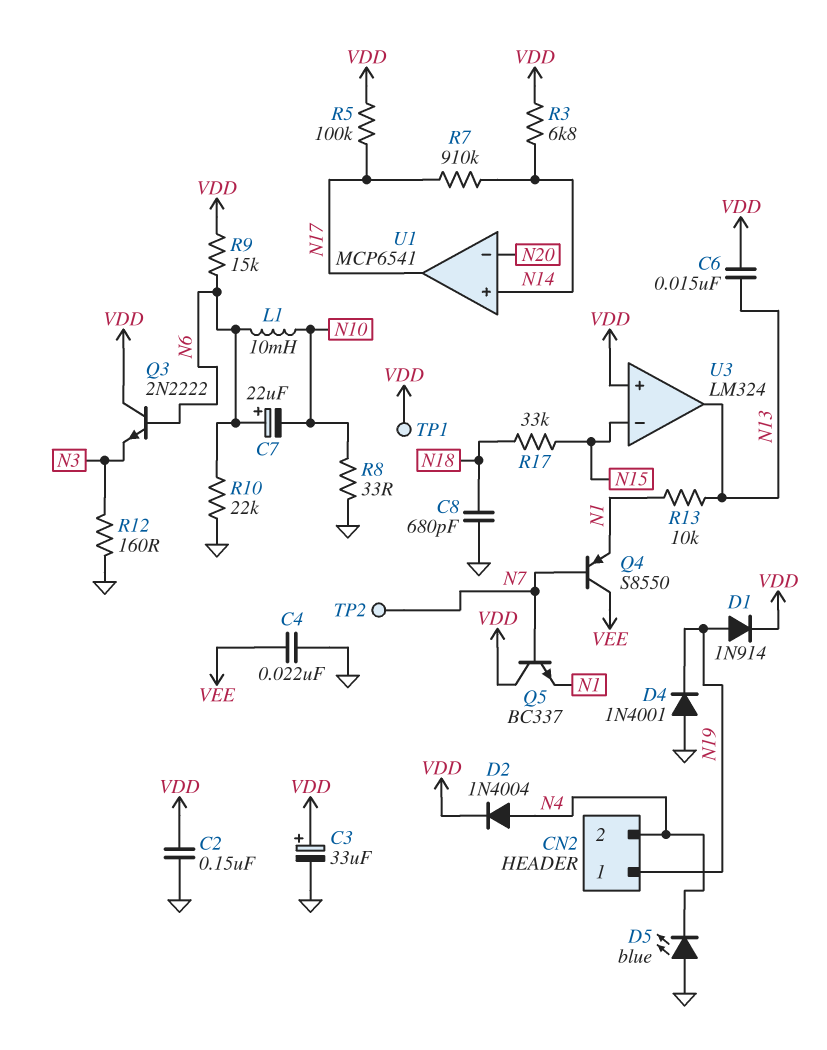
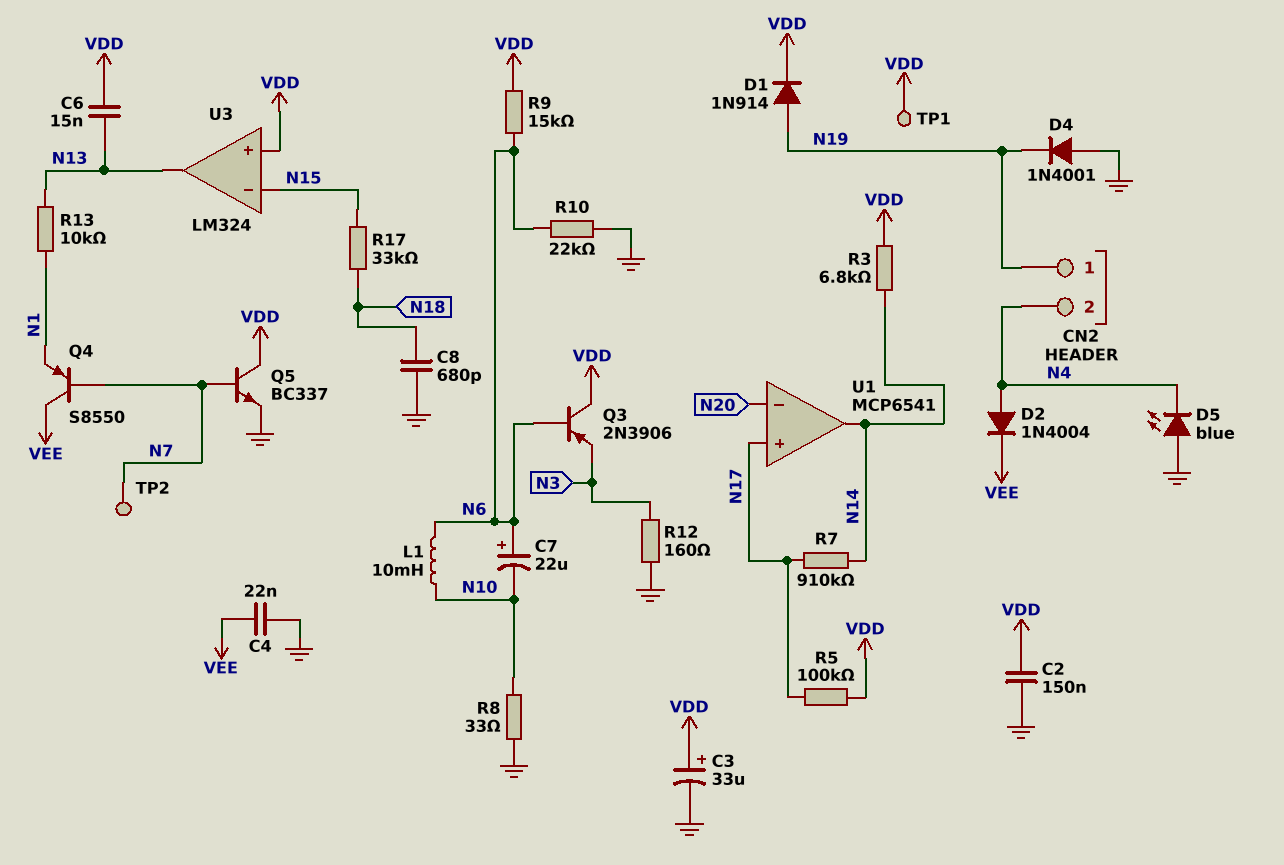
D2: diode 1N4004 (A N4, K VDD) -> diode 1N4004 (A N4, K VEE)
Q3: NPN 2N2222 (B N6, C VDD, E N3) -> PNP 2N3906 (B N6, C VDD, E N3)
Q5: NPN BC337 (B N7, C VDD, E N1) -> NPN BC337 (B N7, C VDD, E GND)
U1 pin in+: N14 -> N17
U1 pin out: N17 -> N14

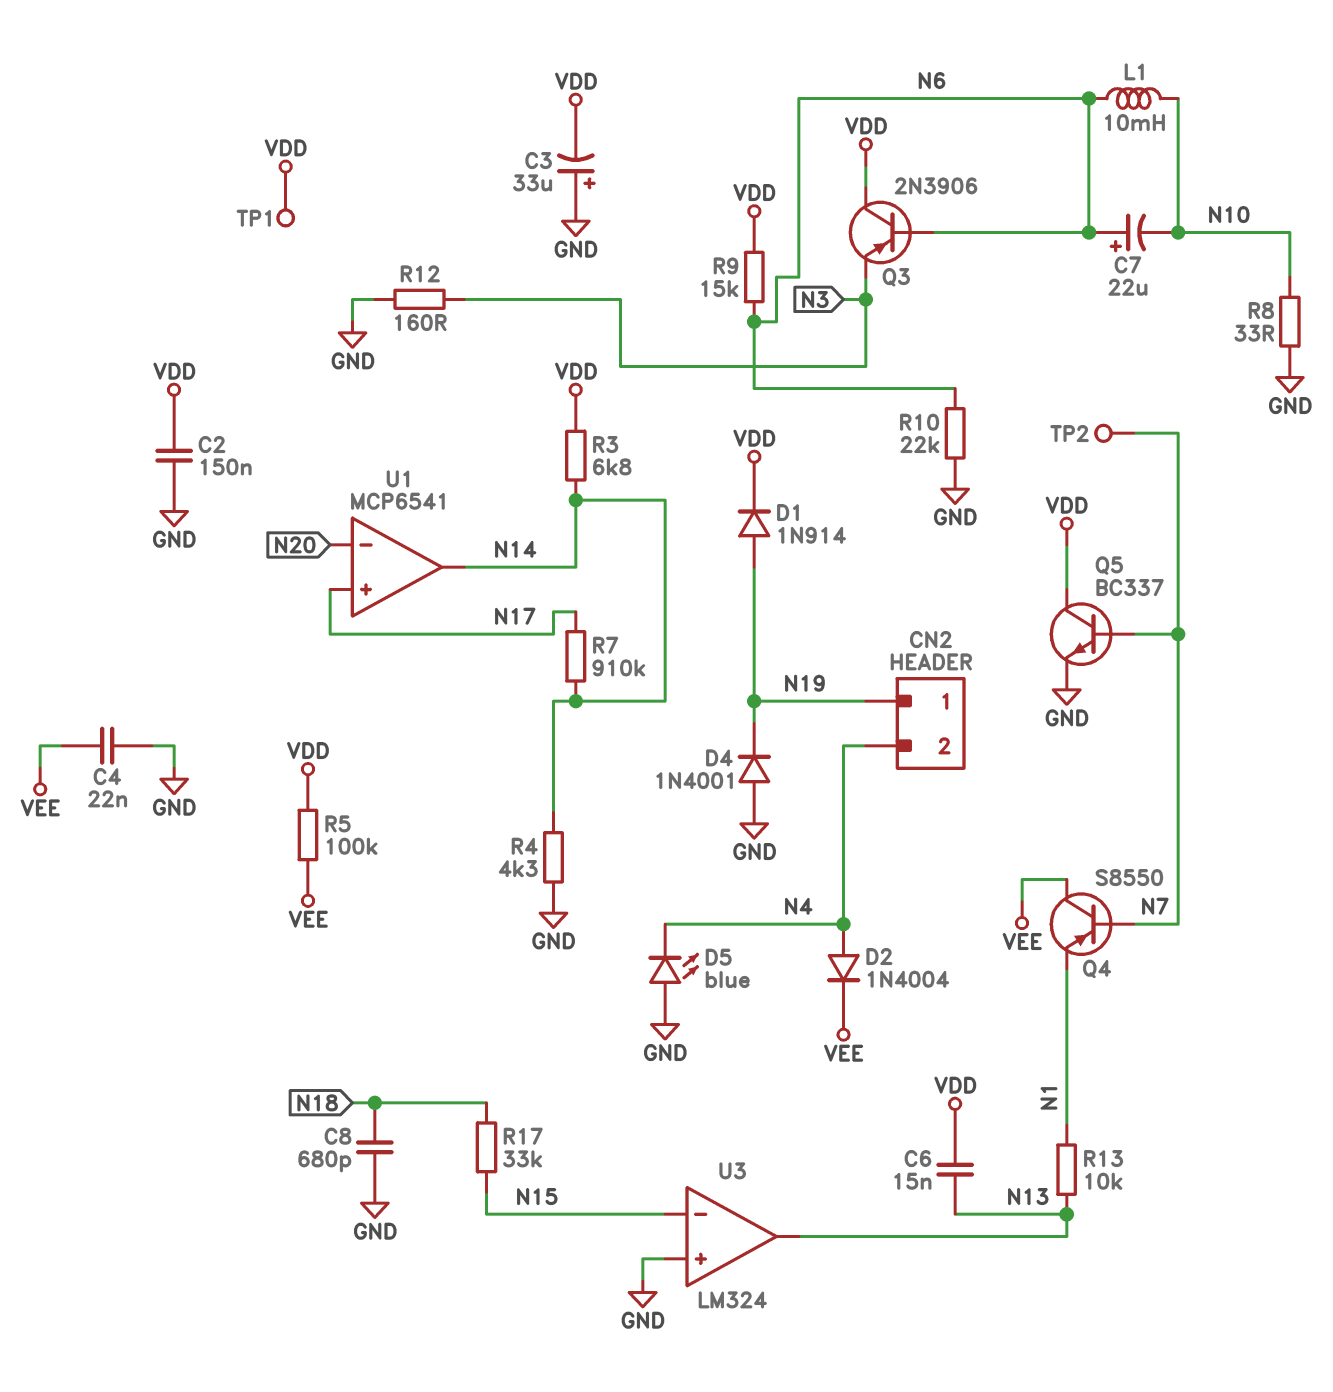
C3: 33uF (plus VDD, minus GND) -> 33uF (plus GND, minus VDD)
R4: none -> 4.3k (GND, N14)
R5: 100k (N17, VDD) -> 100k (VDD, VEE)
U3 pin in+: VDD -> GND

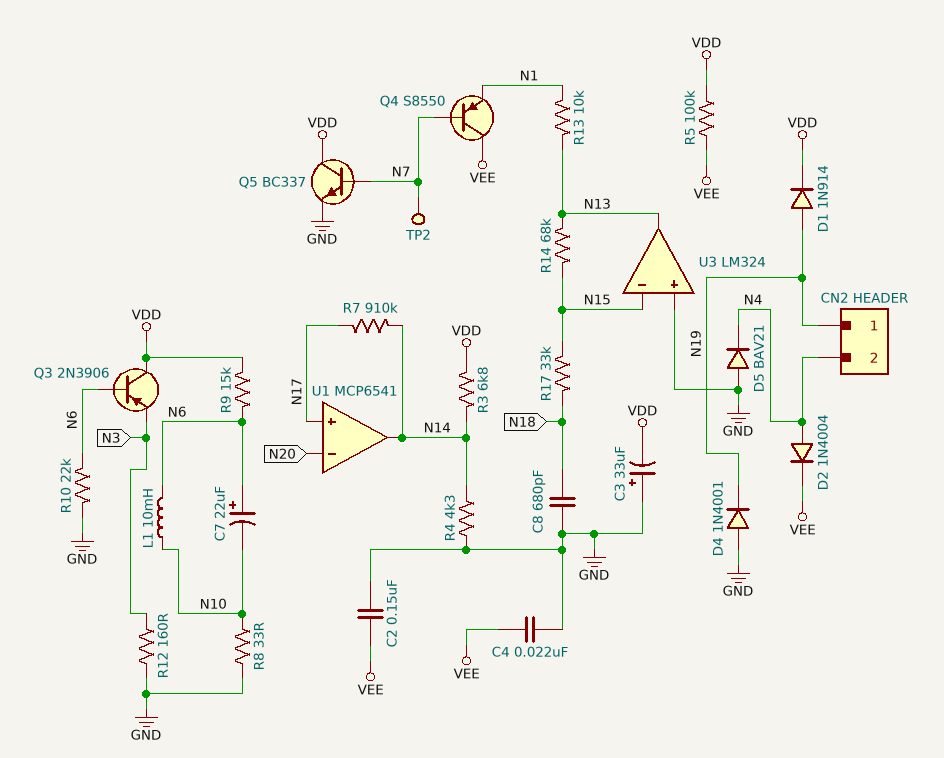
C2: 150nF (GND, VDD) -> 150nF (GND, VEE)
C6: 15nF (N13, VDD) -> none
D5: LED blue (A GND, K N4) -> diode BAV21 (A GND, K N4)
R14: none -> 68k (N13, N15)
TP1: test point (VDD) -> none

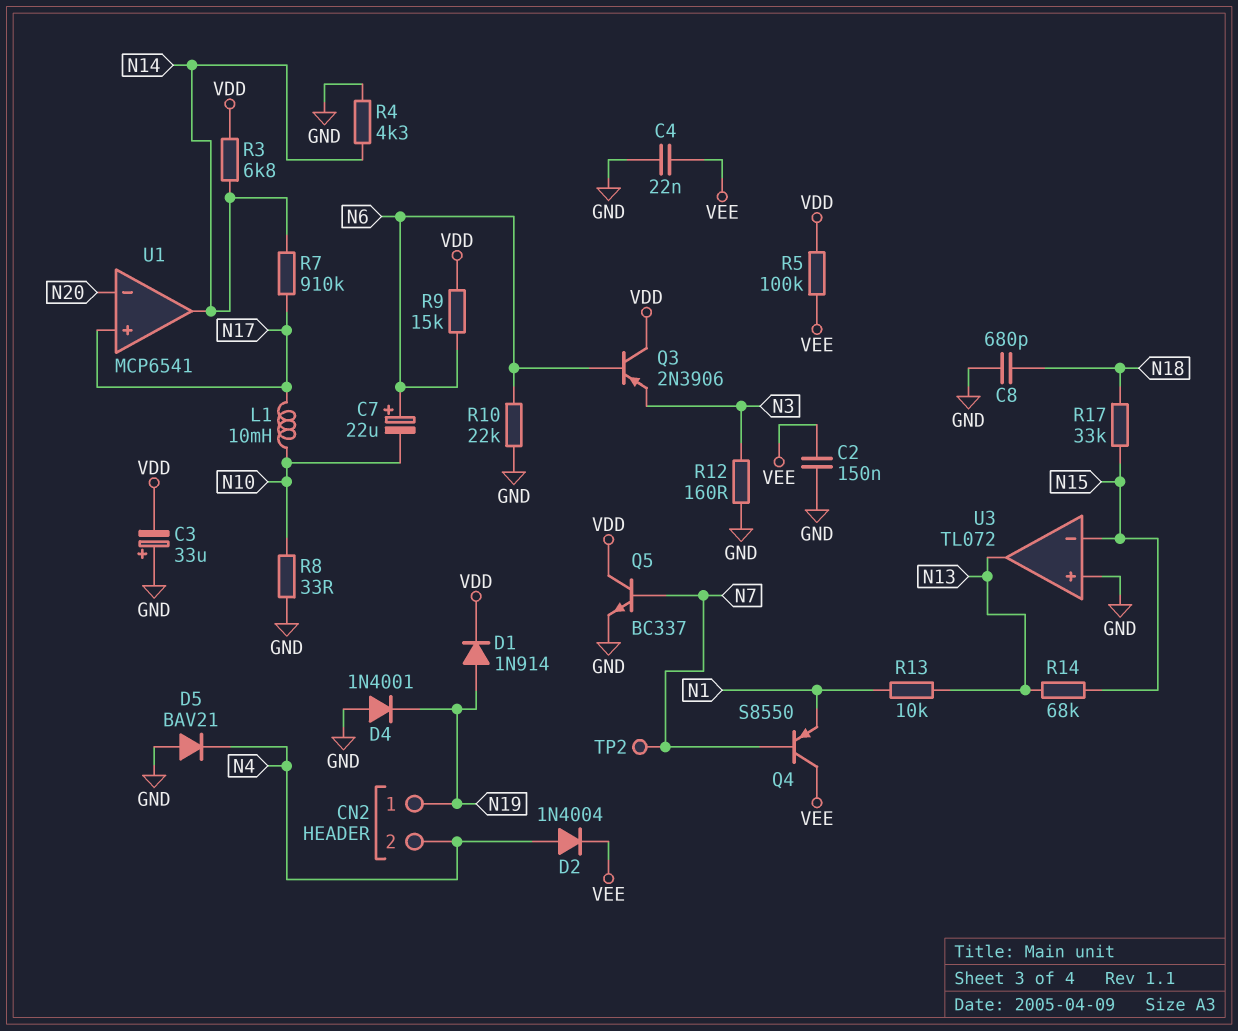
L1: 10mH (N6, N10) -> 10mH (N10, N17)
U3: LM324 -> TL072

